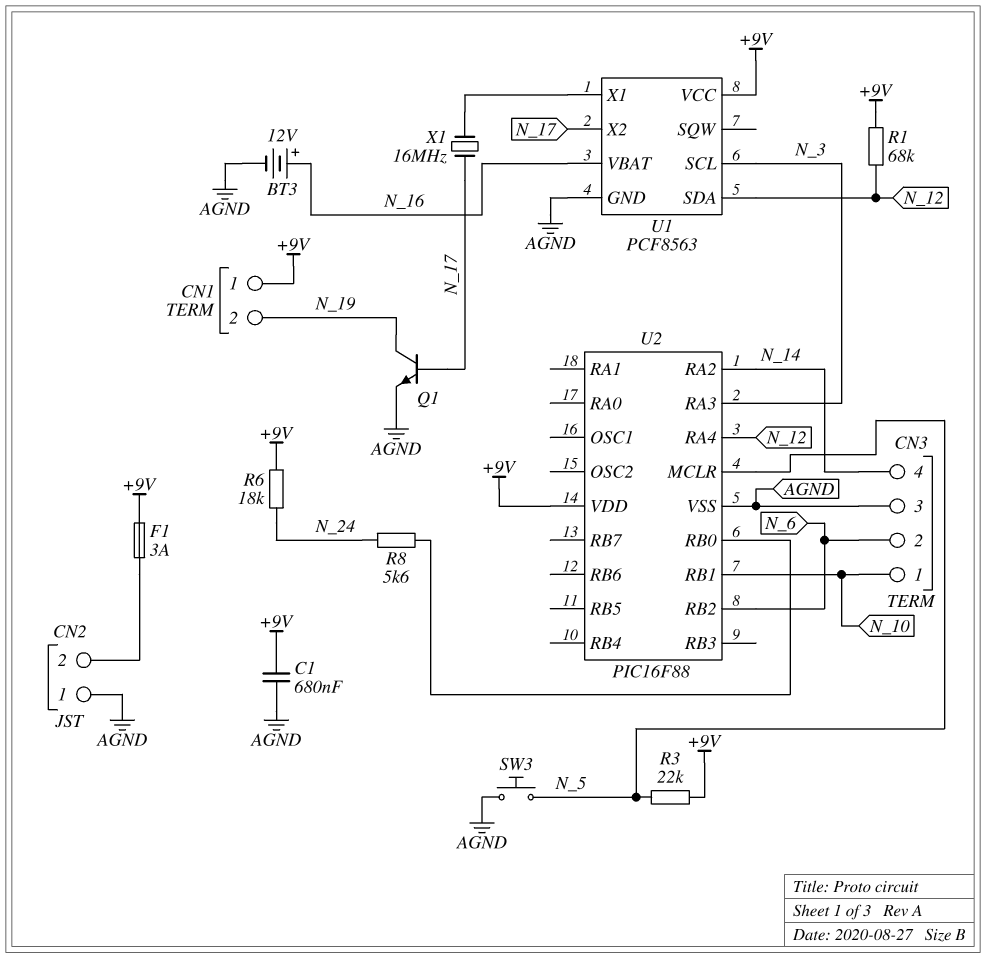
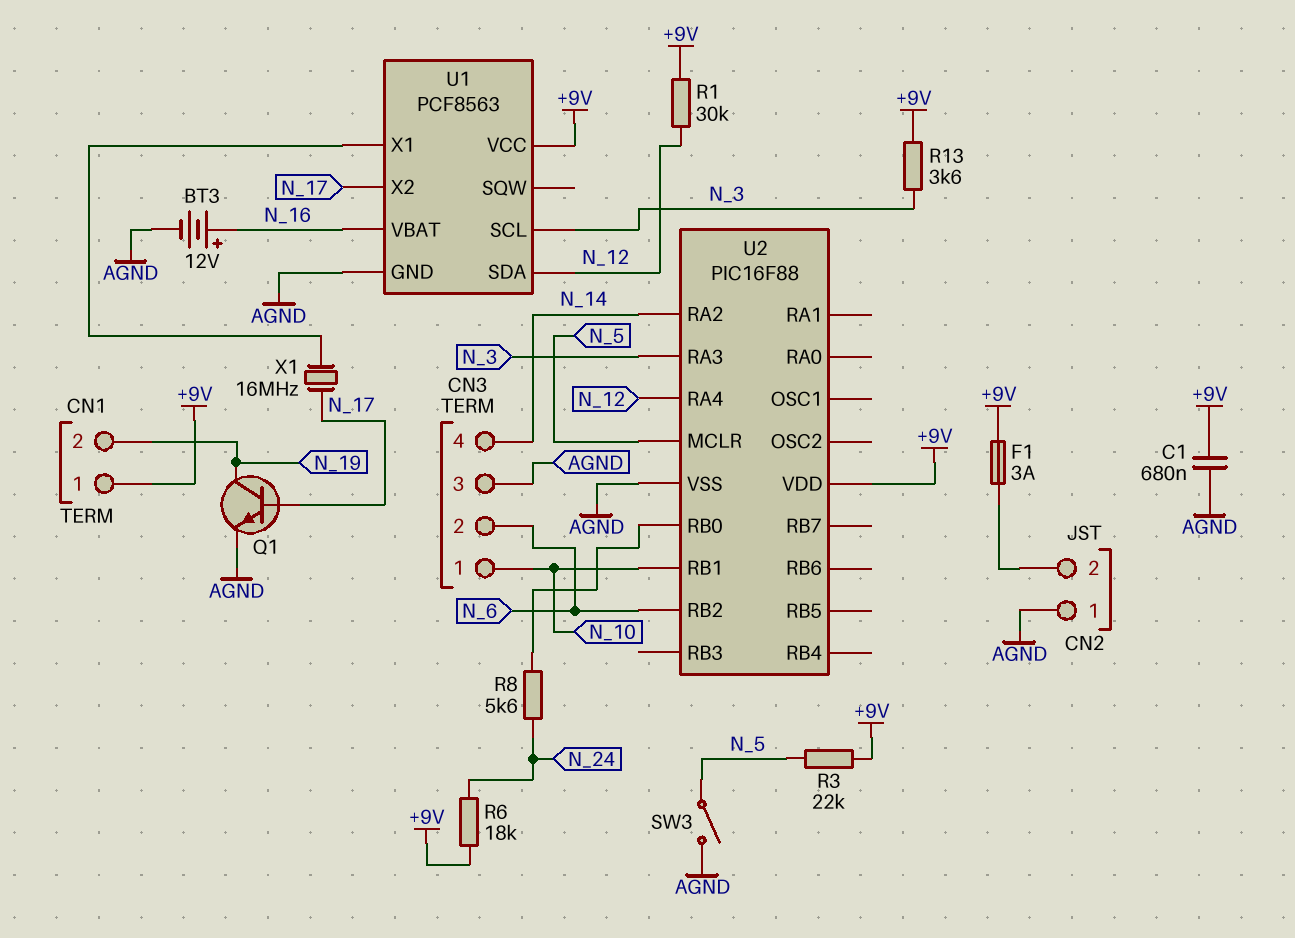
R1: 68k (+9V, N_12) -> 30k (+9V, N_12)
R13: none -> 3.6k (+9V, N_3)
SW3: button (AGND, N_5) -> switch (AGND, N_5)

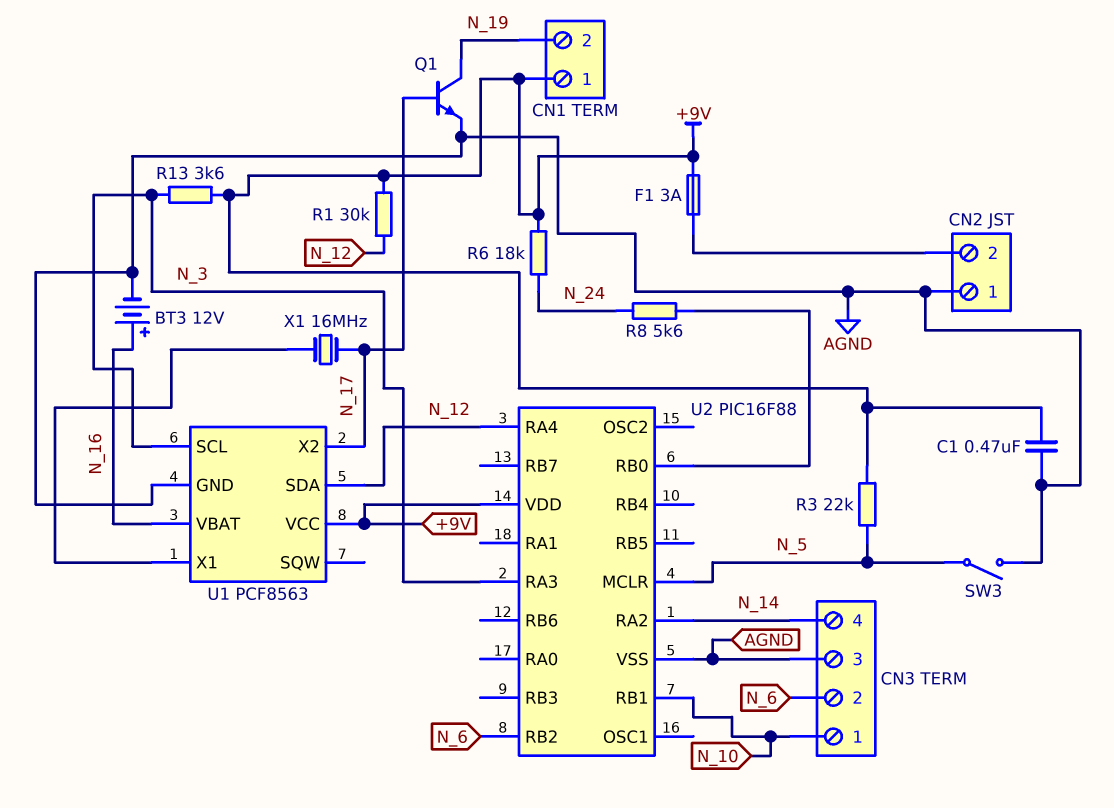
C1: 680nF (+9V, AGND) -> 470nF (+9V, AGND)

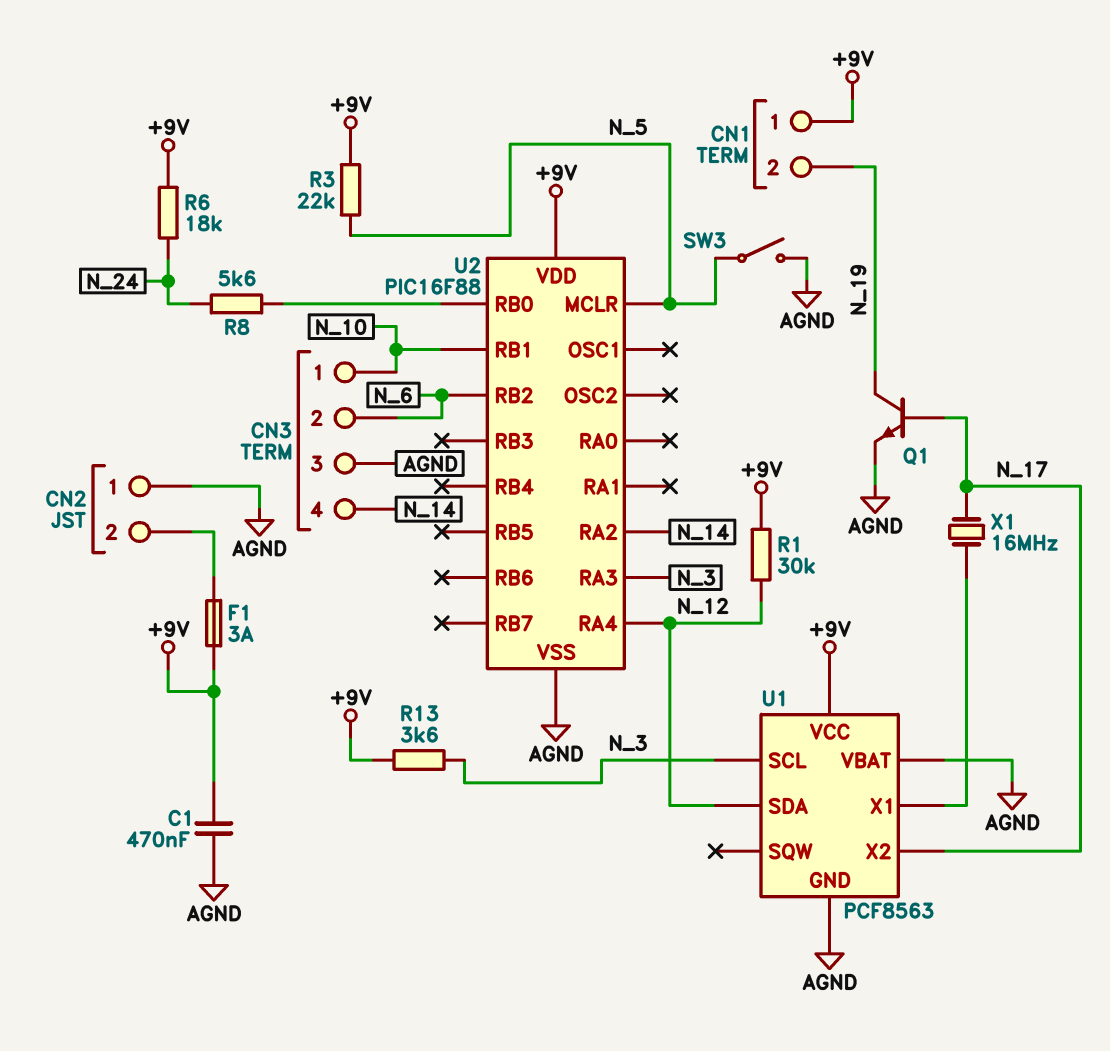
BT3: 12V (plus N_16, minus AGND) -> none
U1 pin VBAT: N_16 -> AGND

